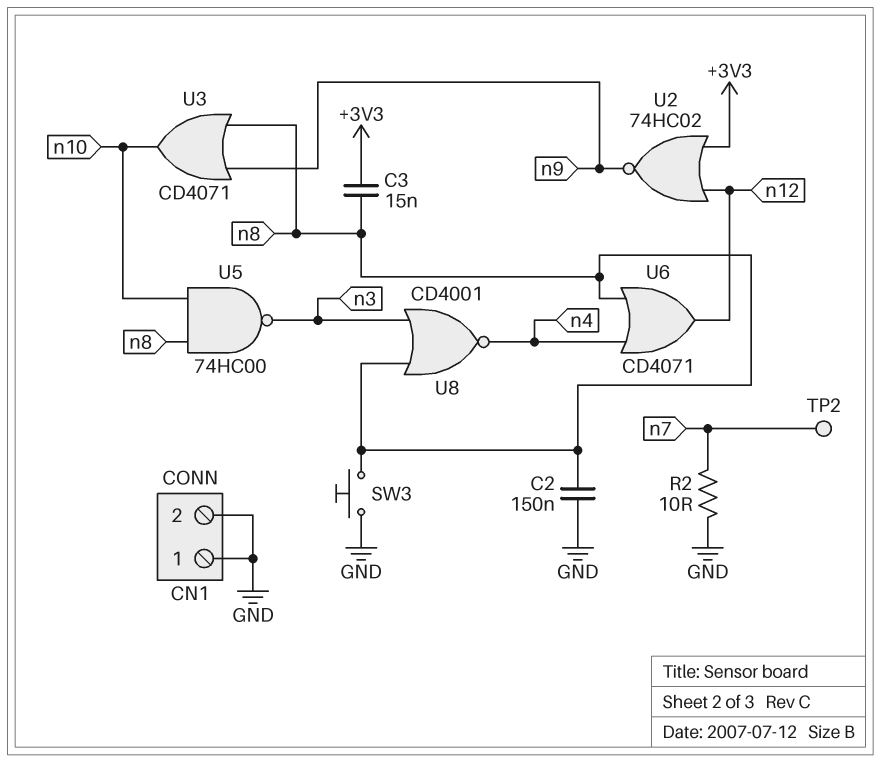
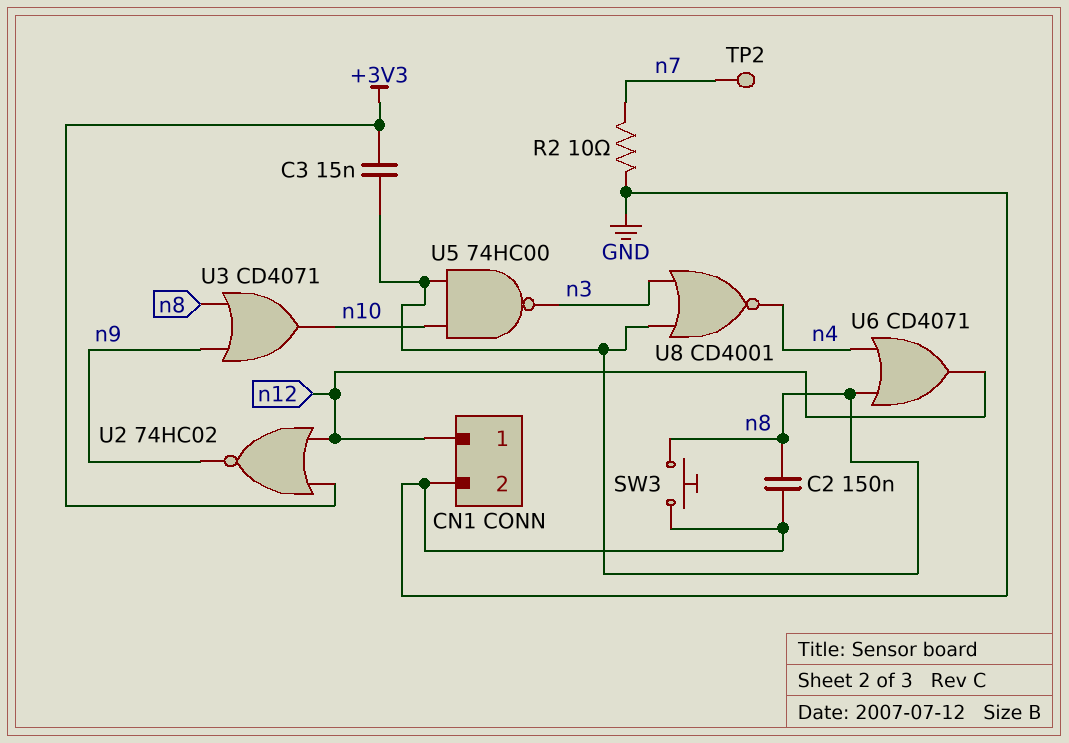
CN1 pin 1: GND -> n12

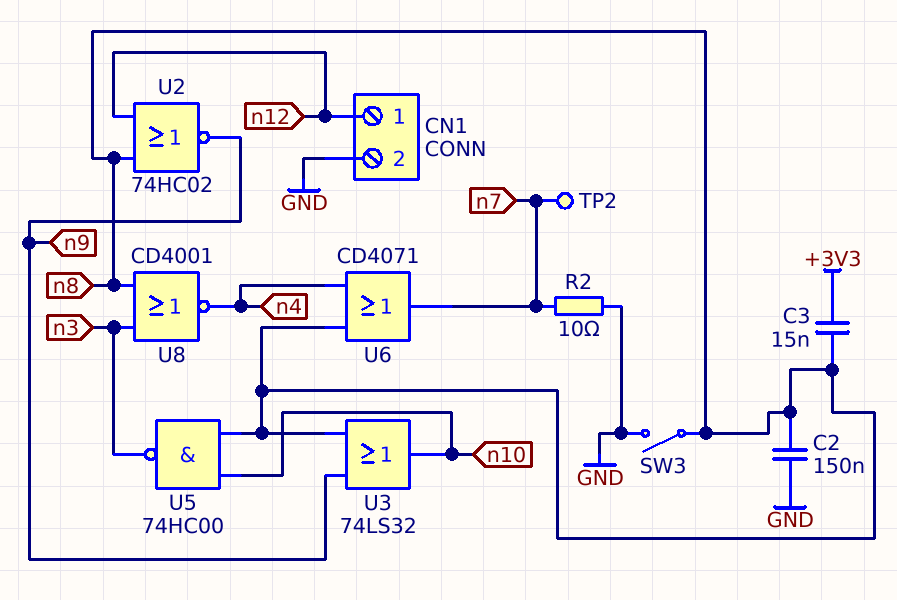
SW3: button (GND, n8) -> switch (GND, n8)
U2: NOR 74HC02 (in +3V3, in n12, out n9) -> NOR 74HC02 (in n8, in n12, out n9)
U3: OR CD4071 (in n8, in n9, out n10) -> OR 74LS32 (in n8, in n9, out n10)
U6: OR CD4071 (in n4, in n8, out n12) -> OR CD4071 (in n4, in n8, out n7)

